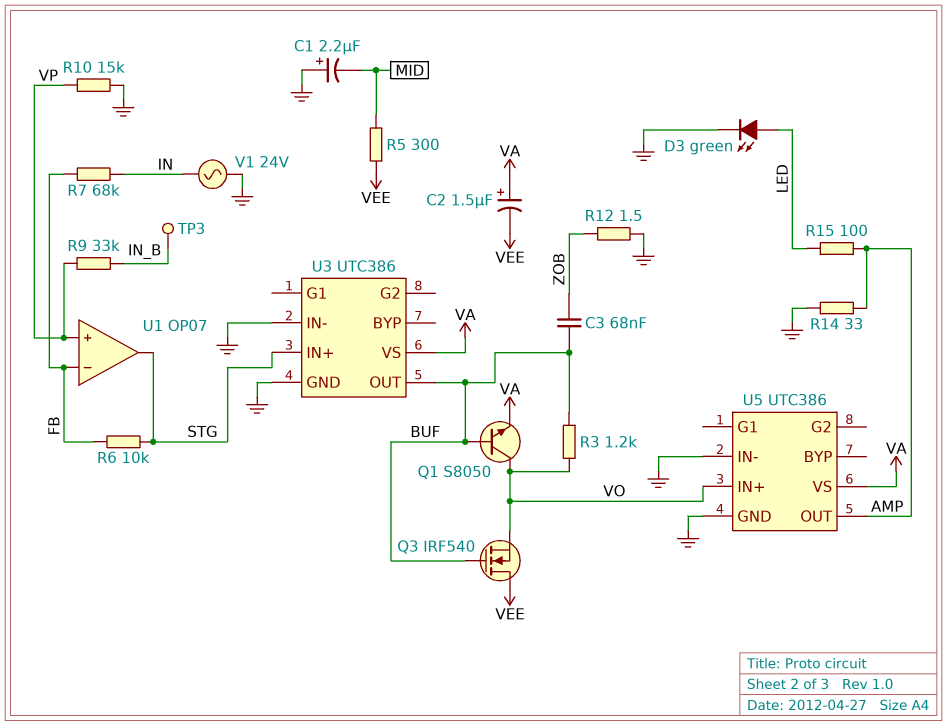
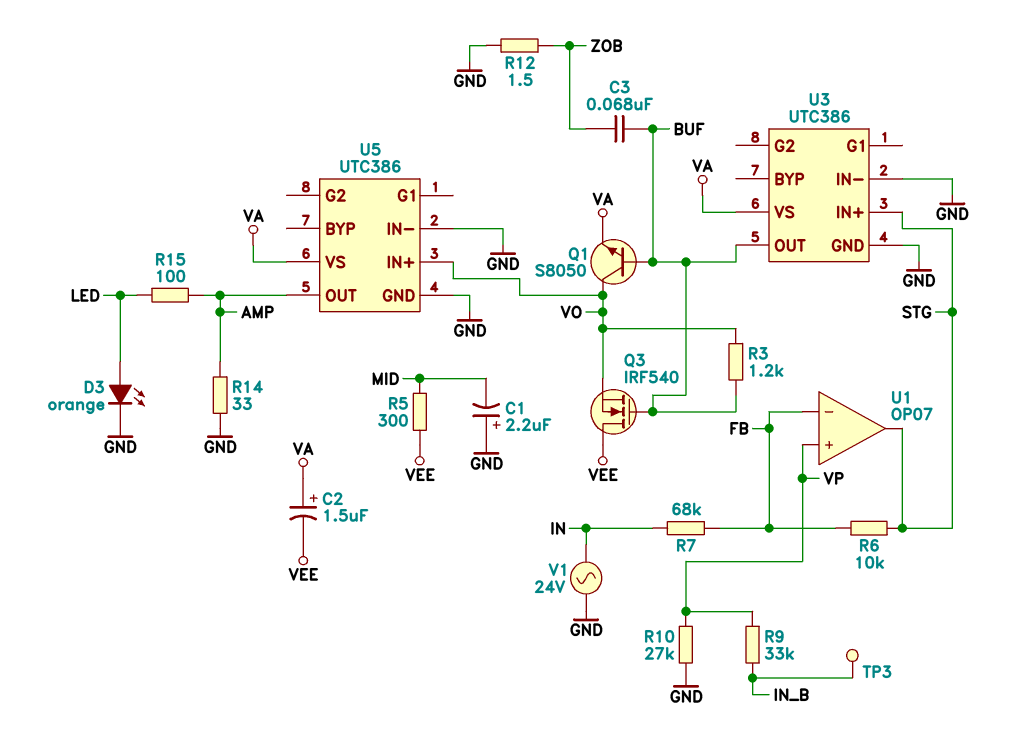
D3: LED green (A LED, K GND) -> LED orange (A LED, K GND)
R10: 15k (GND, VP) -> 27k (GND, VP)

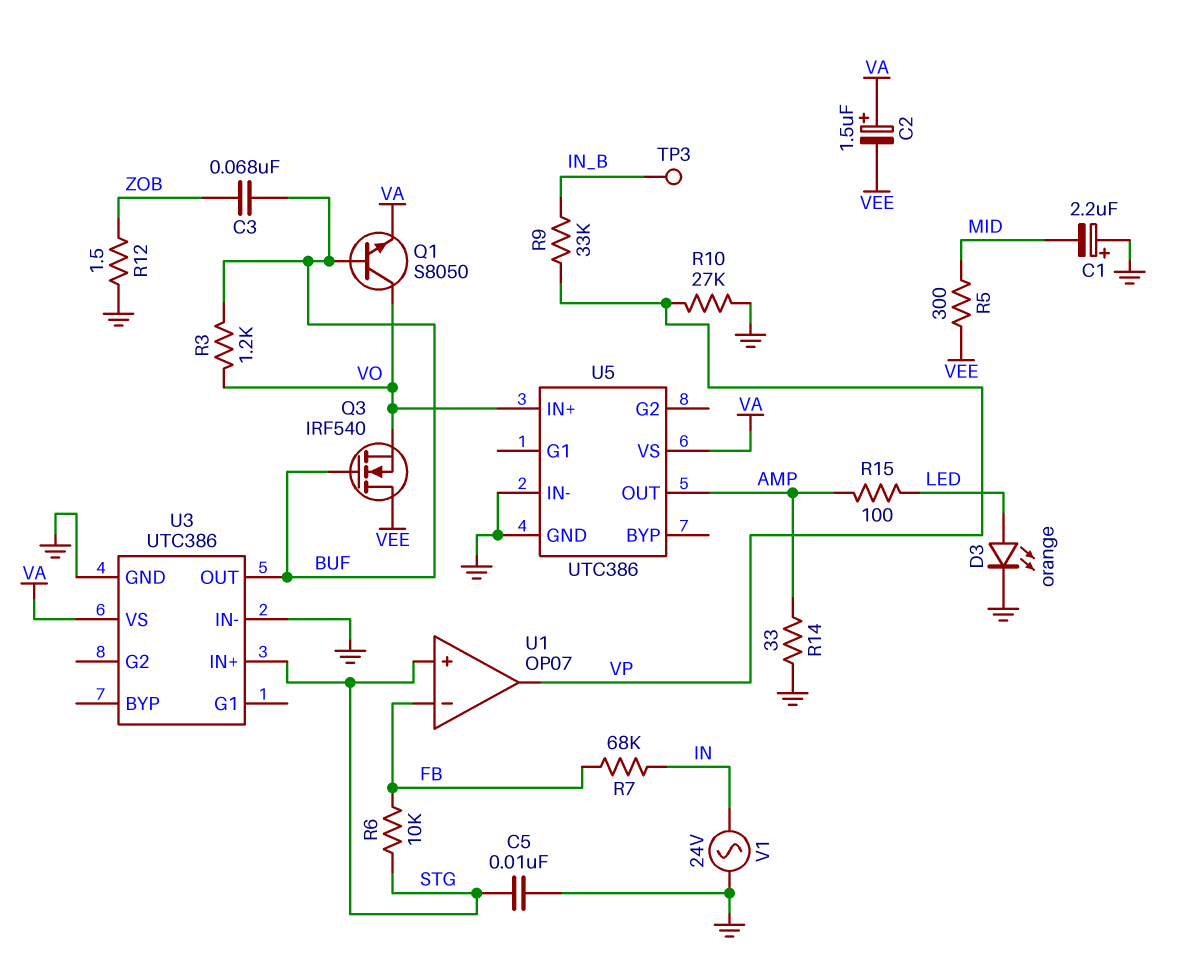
C5: none -> 10nF (GND, STG)
U1 pin in+: VP -> STG
U1 pin out: STG -> VP

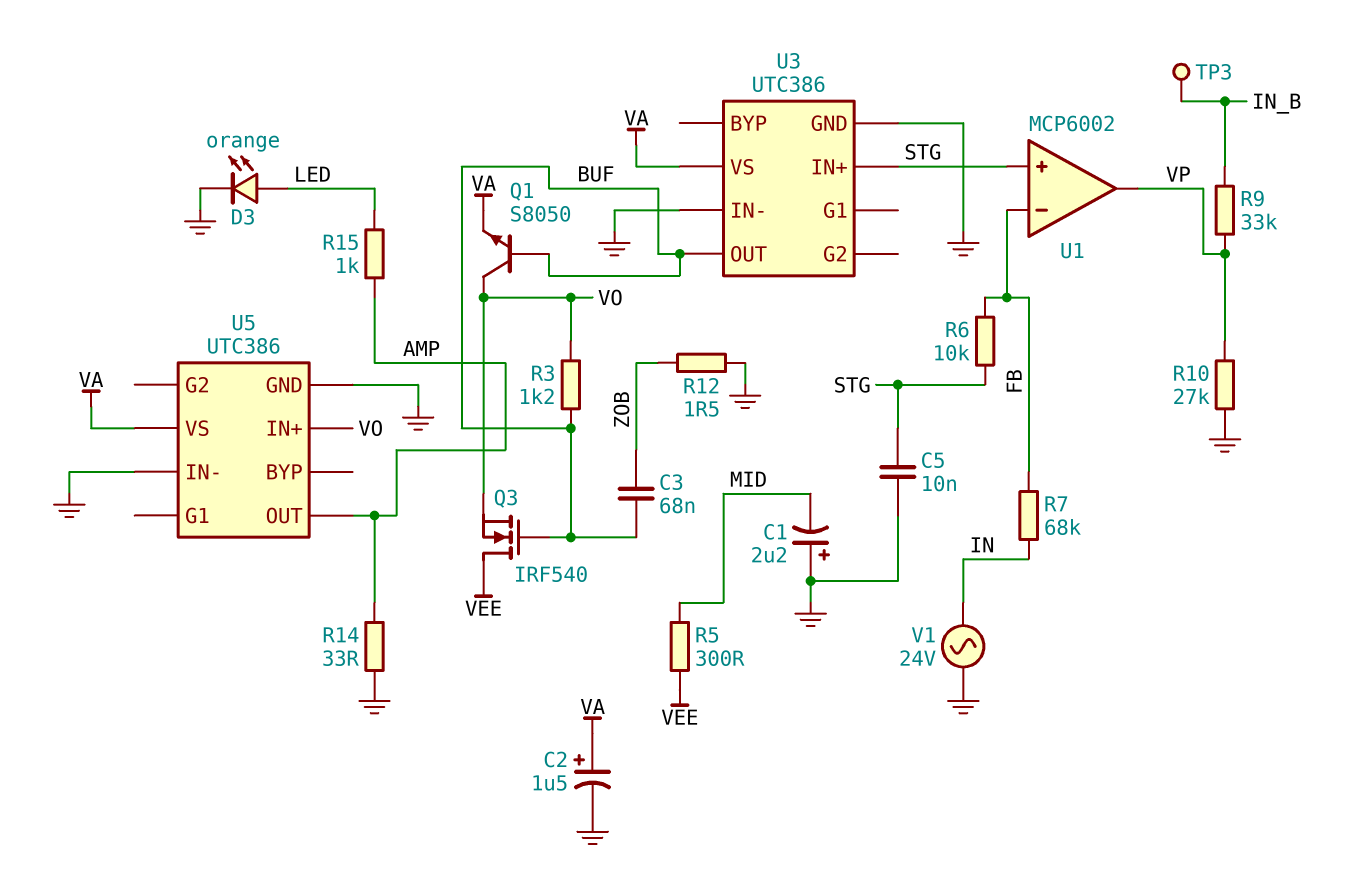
C2: 1.5uF (plus VA, minus VEE) -> 1.5uF (plus VA, minus GND)
R15: 100 (AMP, LED) -> 1k (AMP, LED)
U1: OP07 -> MCP6002

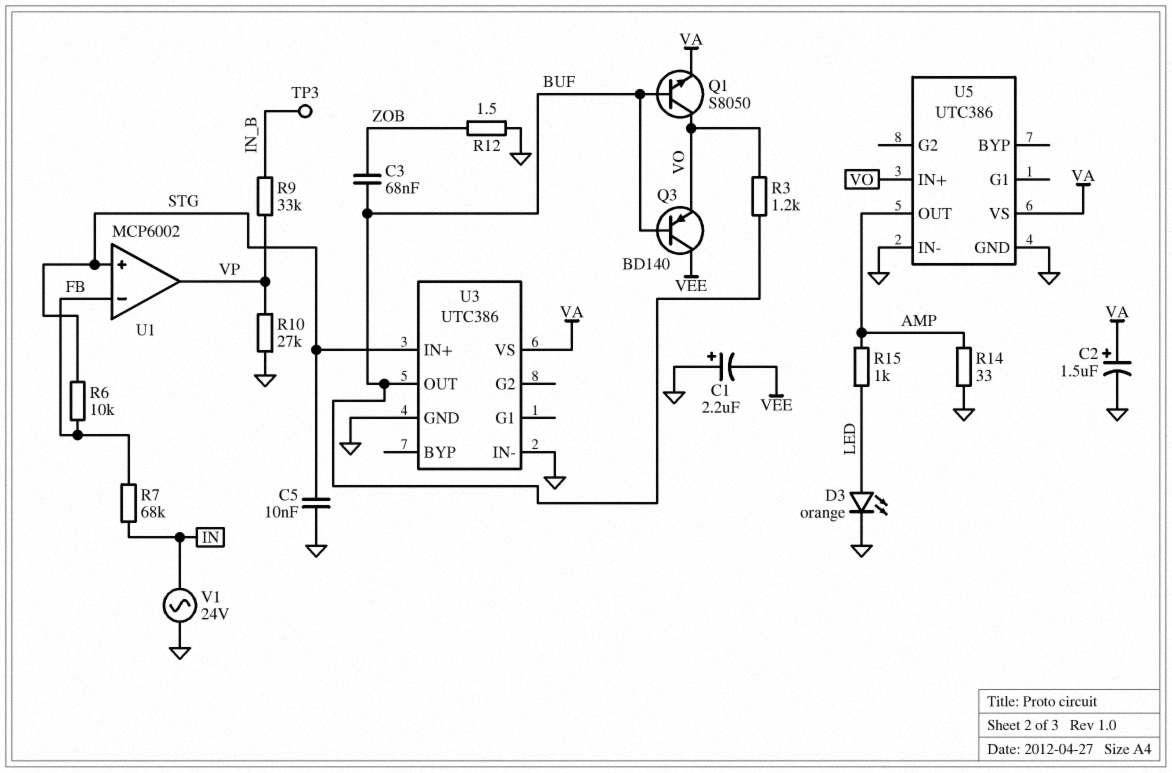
C1: 2.2uF (plus GND, minus MID) -> 2.2uF (plus GND, minus VEE)
Q3: NMOS IRF540 (G BUF, D VEE, S VO) -> PNP BD140 (B BUF, C VEE, E VO)
R5: 300 (MID, VEE) -> none

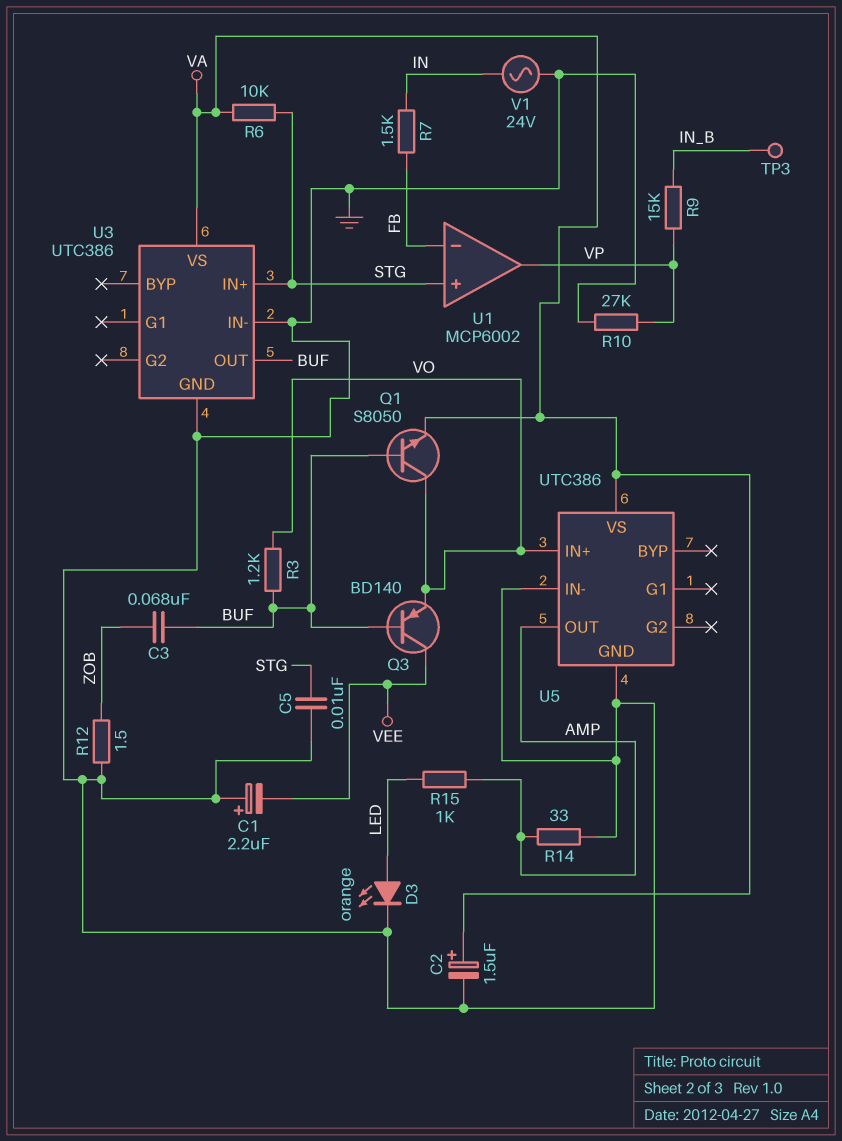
R6: 10k (FB, STG) -> 10k (STG, VA)
R7: 68k (FB, IN) -> 1.5k (FB, IN)
R9: 33k (IN_B, VP) -> 15k (IN_B, VP)

